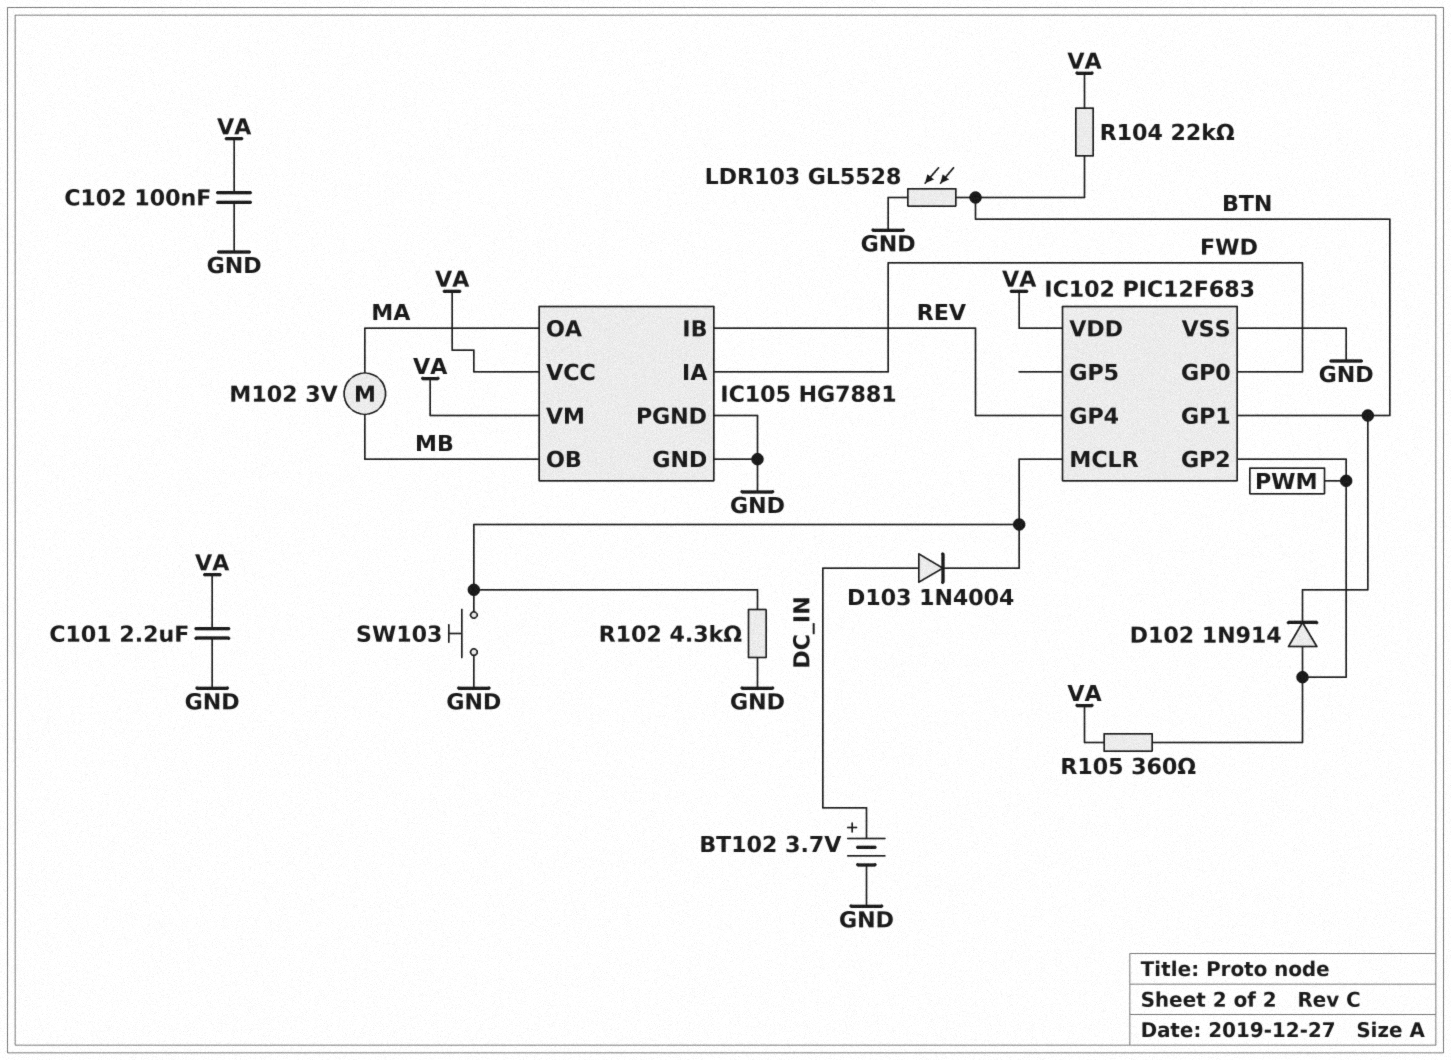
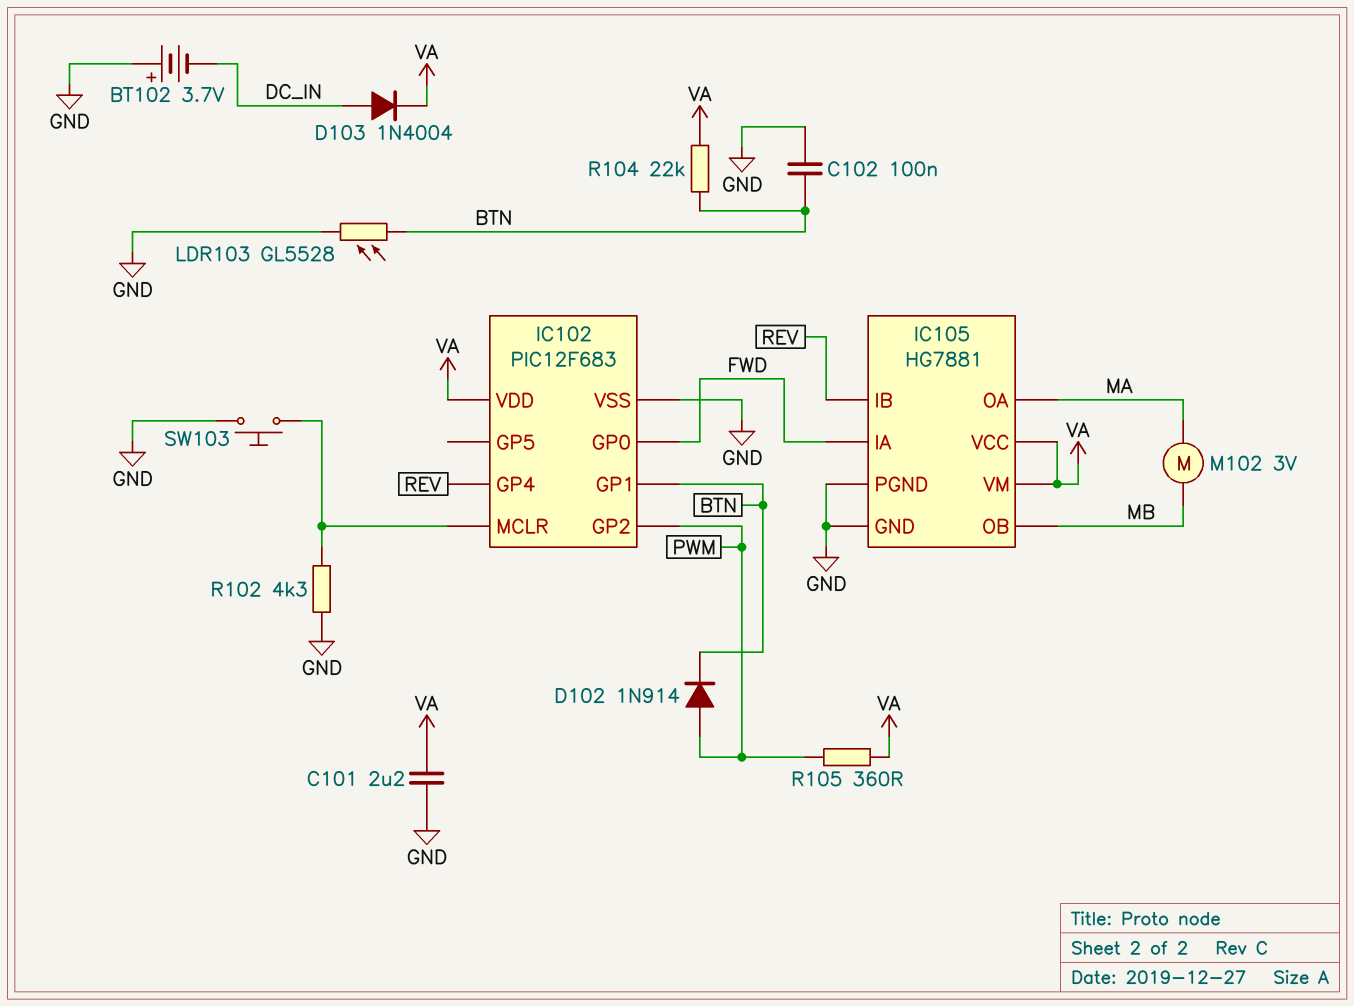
BT102: 3.7V (plus DC_IN, minus GND) -> 3.7V (plus GND, minus DC_IN)
C102: 100nF (GND, VA) -> 100nF (BTN, GND)
D103: diode 1N4004 (A DC_IN, K IC102/MCLR) -> diode 1N4004 (A DC_IN, K VA)

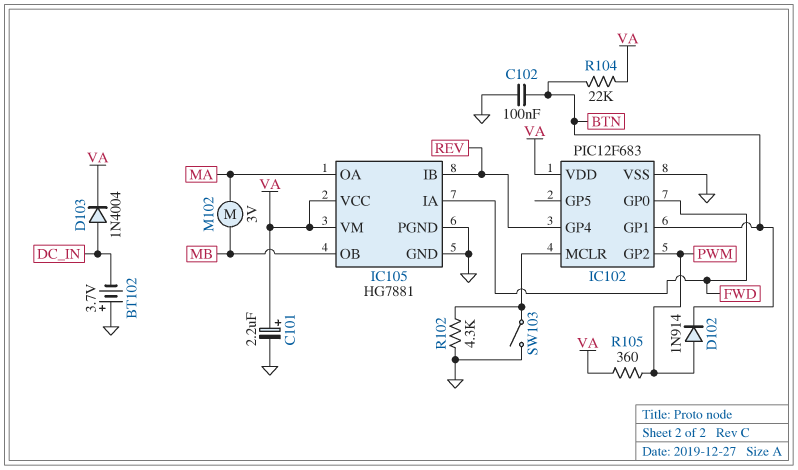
C101: 2.2uF (GND, VA) -> 2.2uF (plus VA, minus GND)
LDR103: GL5528 (BTN, GND) -> none
SW103: button (GND, IC102/MCLR) -> switch (GND, IC102/MCLR)

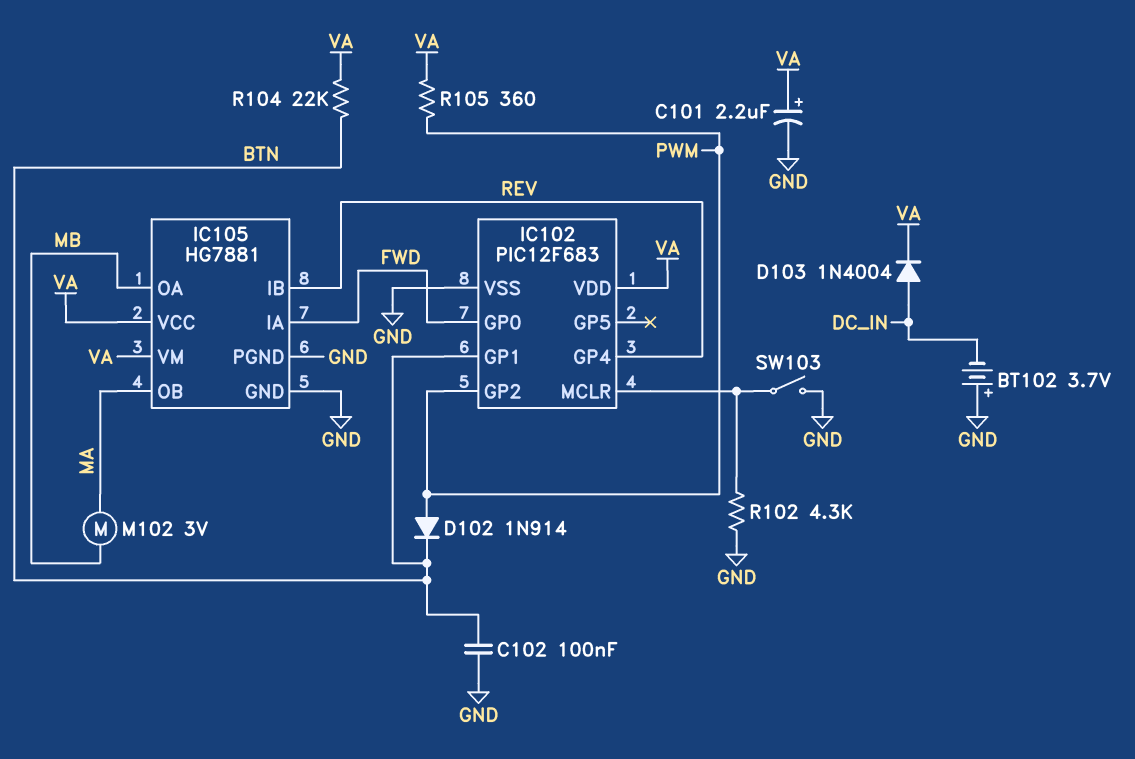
IC105 pin OA: MA -> MB
IC105 pin OB: MB -> MA

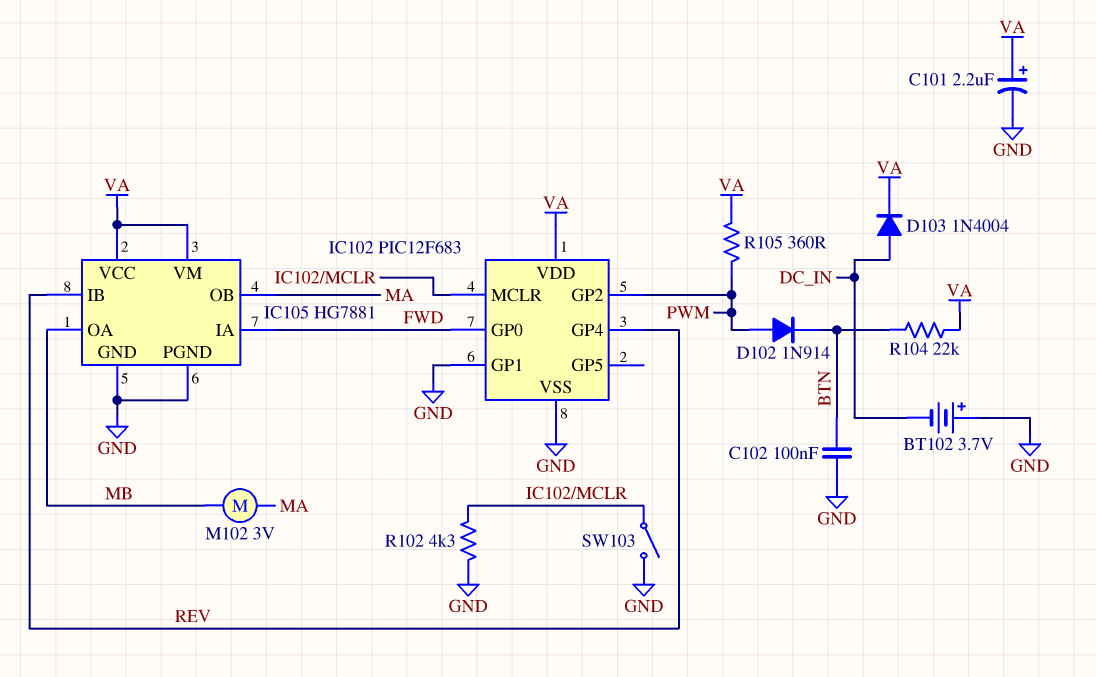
IC102 pin GP1: BTN -> GND

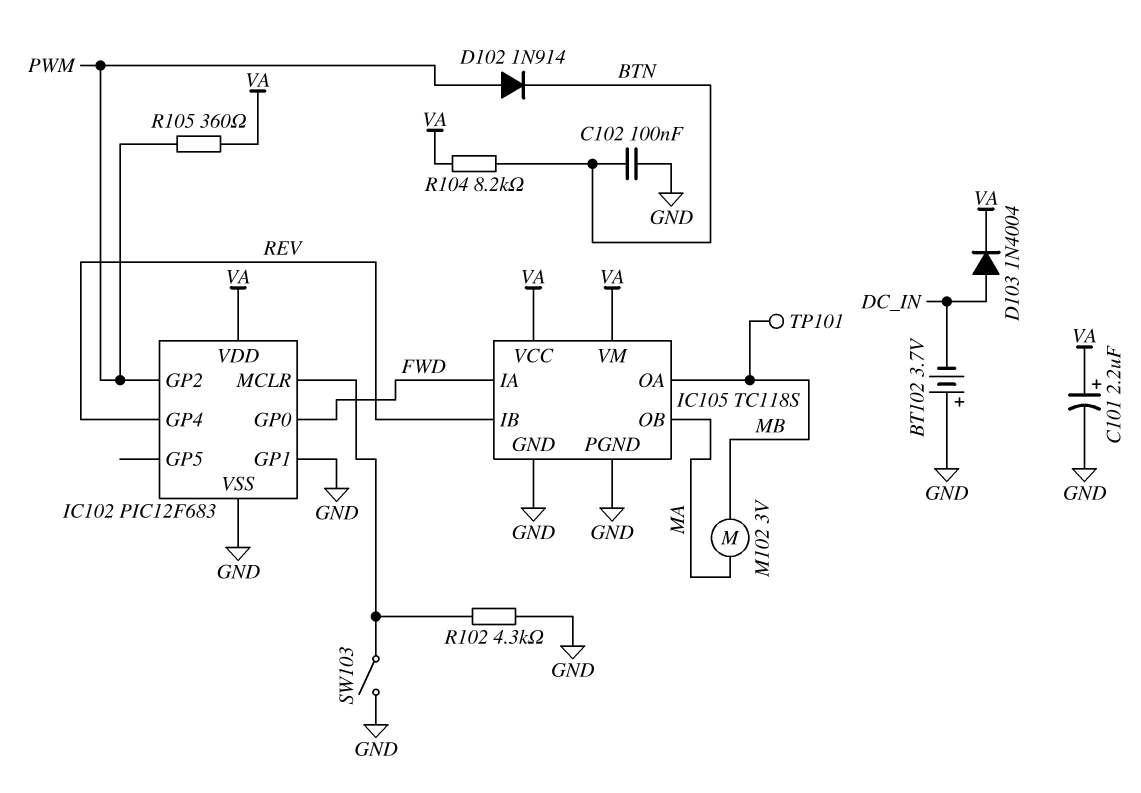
IC105: HG7881 -> TC118S
R104: 22k (BTN, VA) -> 8.2k (BTN, VA)
TP101: none -> test point (MB)

